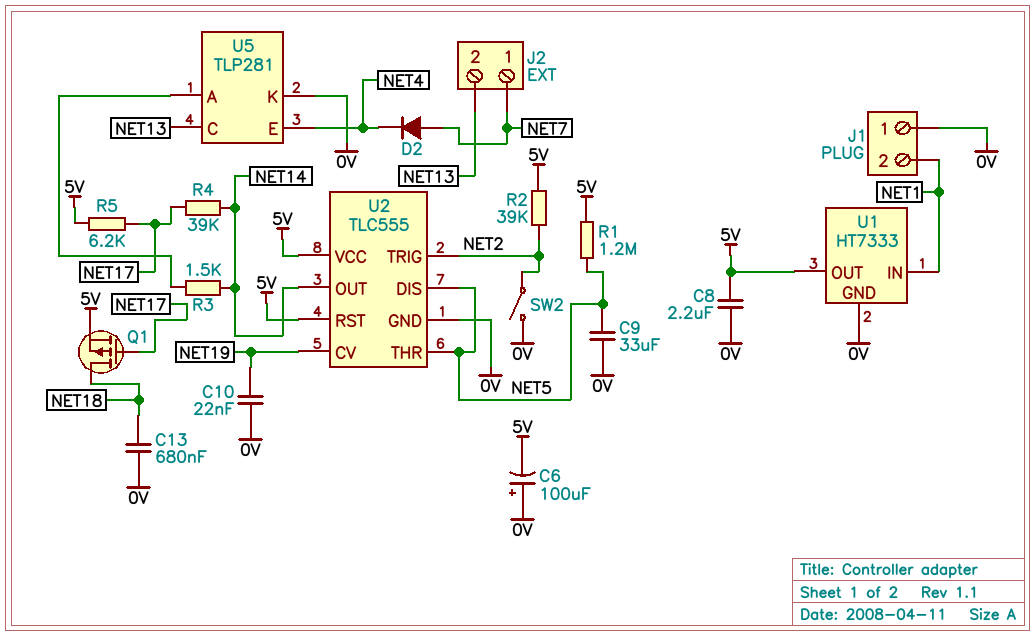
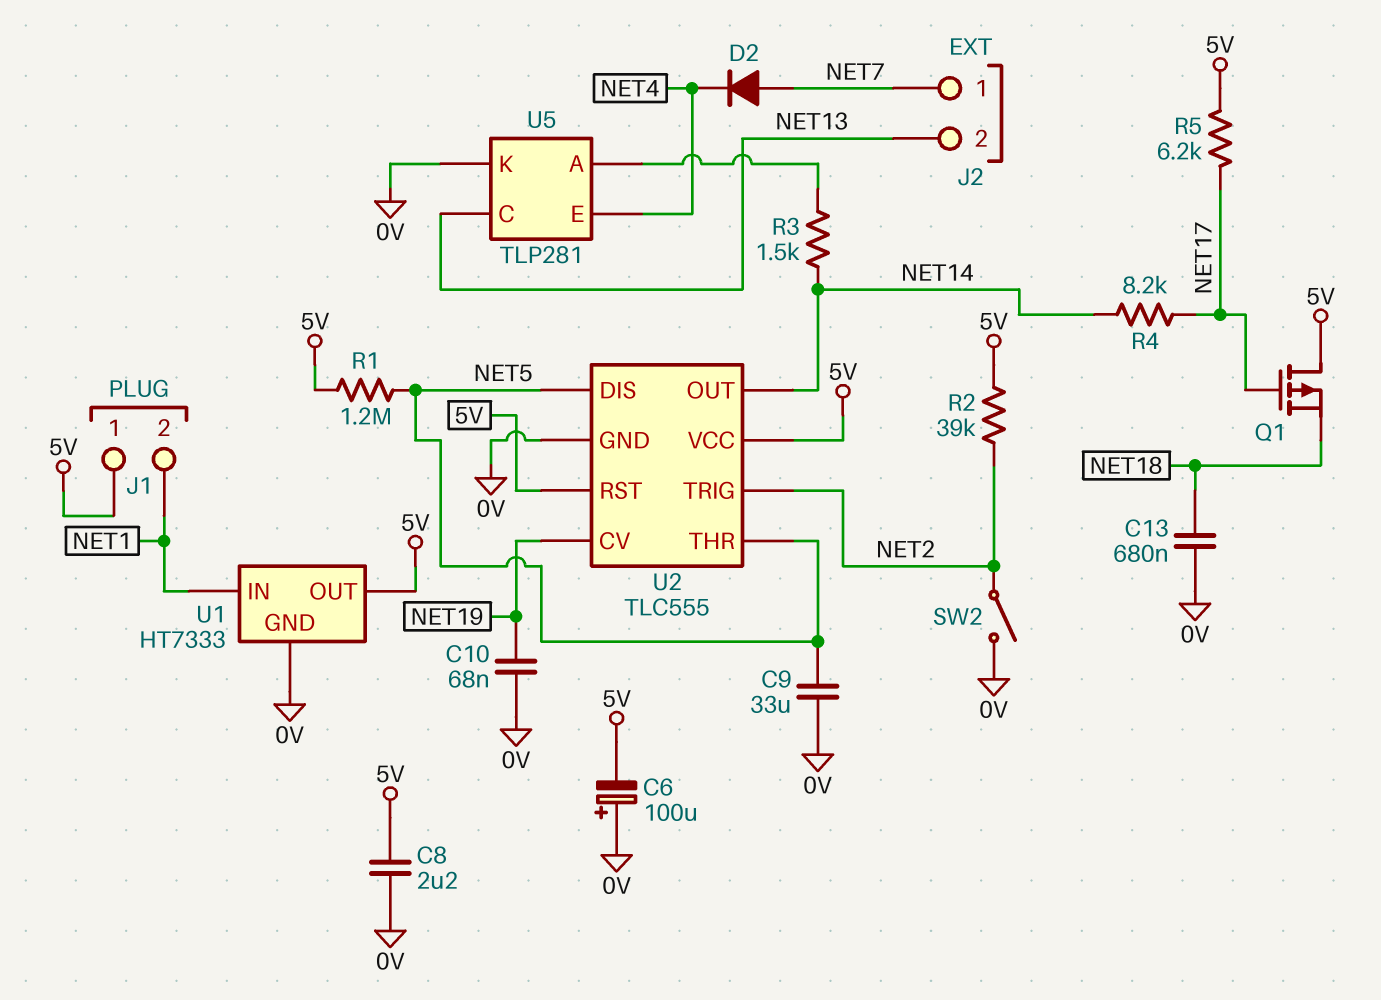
C10: 22nF (0V, NET19) -> 68nF (0V, NET19)
J1 pin 1: 0V -> 5V
Q1: PMOS (G NET17, D NET18, S 5V) -> PMOS (G NET17, D 5V, S NET18)
R4: 39k (NET14, NET17) -> 8.2k (NET14, NET17)

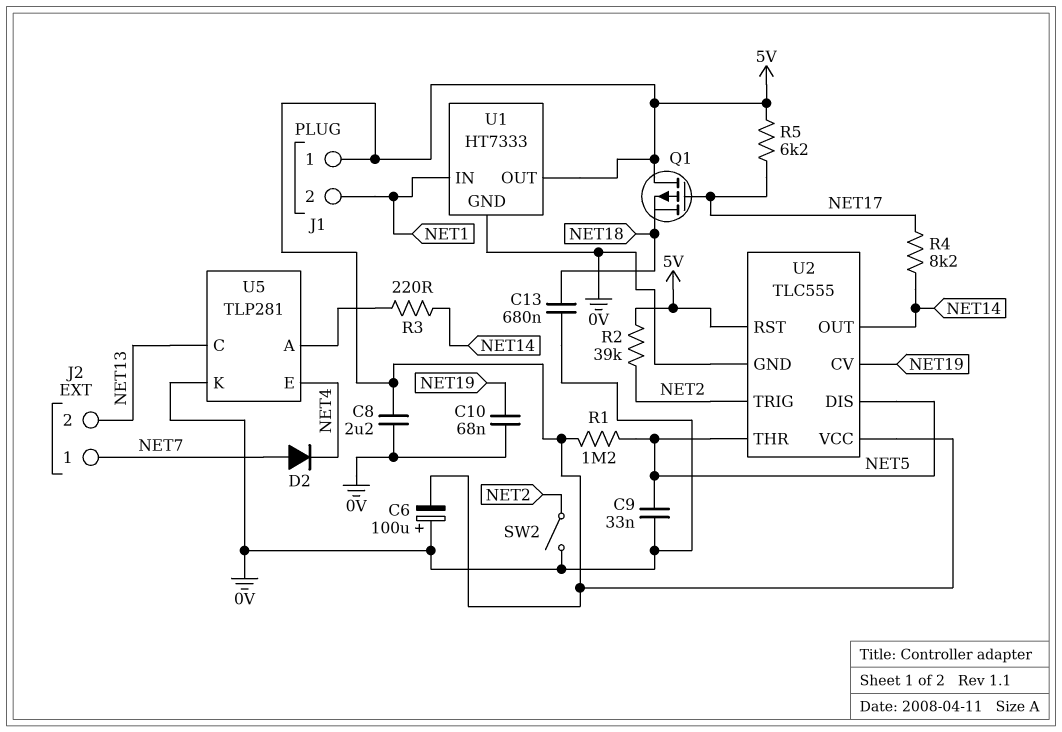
C9: 33uF (0V, NET5) -> 33nF (0V, NET5)
R3: 1.5k (NET14, U5/A) -> 220 (NET14, U5/A)

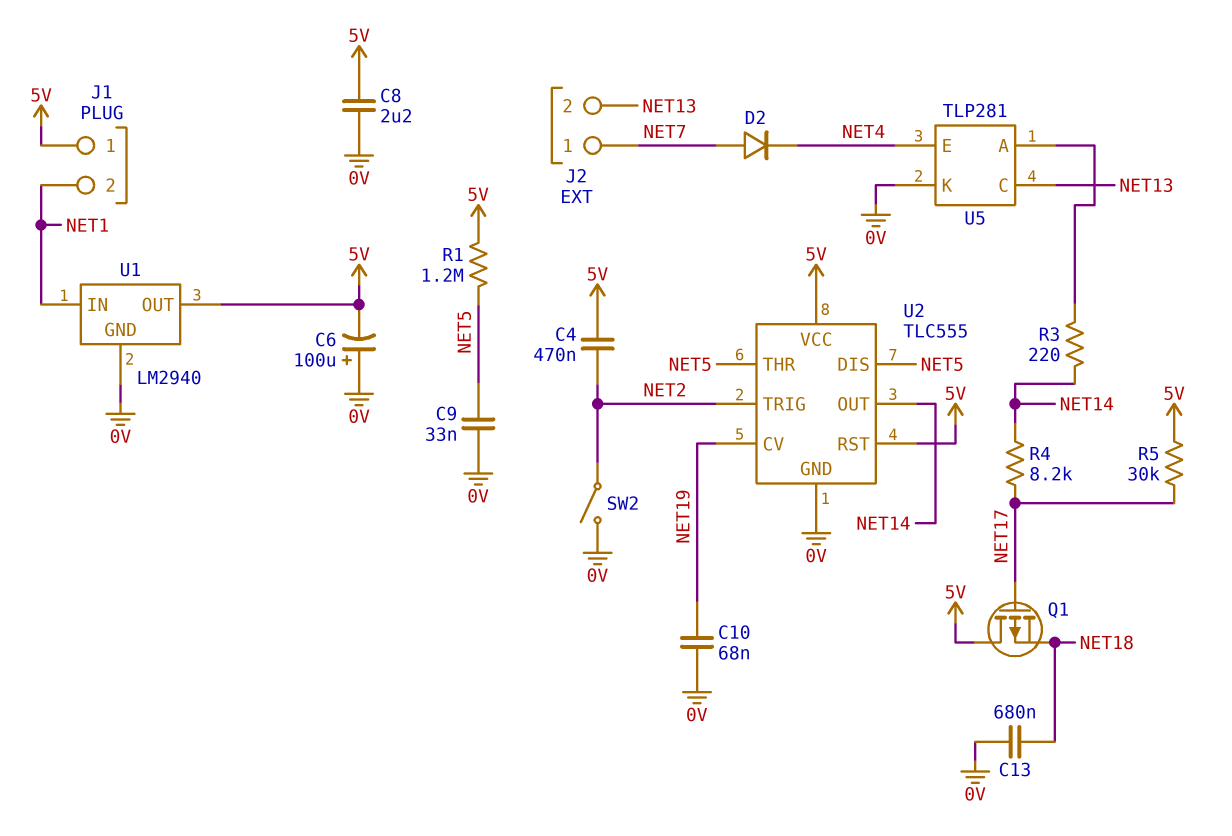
C4: none -> 470nF (5V, NET2)
R2: 39k (5V, NET2) -> none
R5: 6.2k (5V, NET17) -> 30k (5V, NET17)
U1: HT7333 -> LM2940

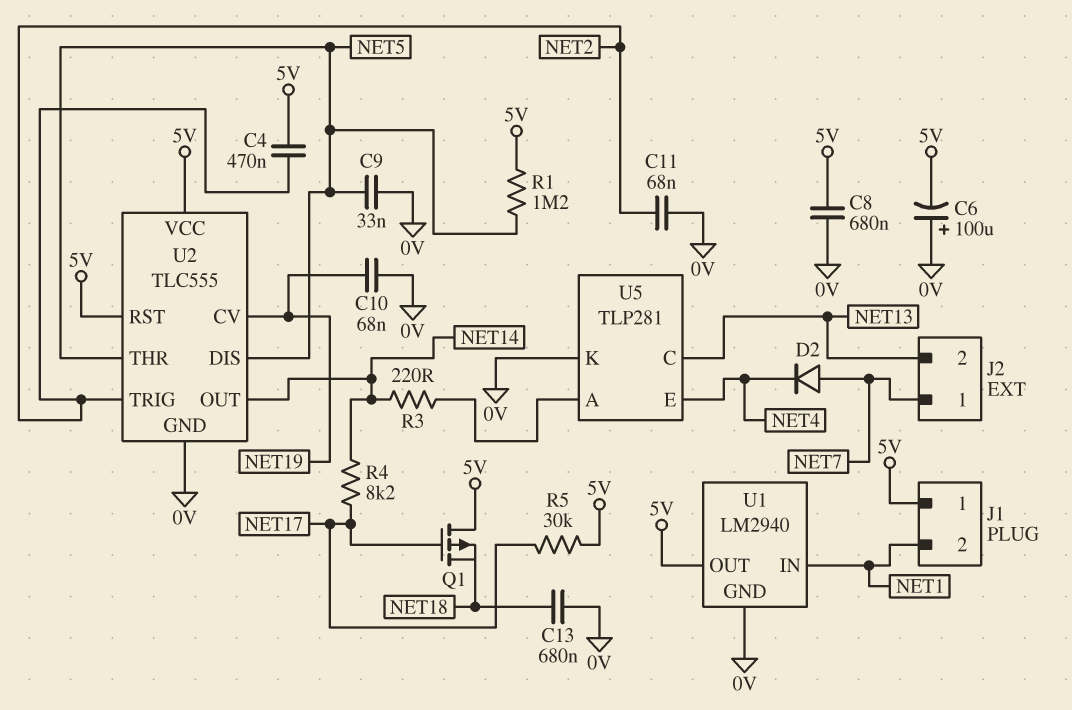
C8: 2.2uF (0V, 5V) -> 680nF (0V, 5V)
C11: none -> 68nF (0V, NET2)
SW2: switch (0V, NET2) -> none

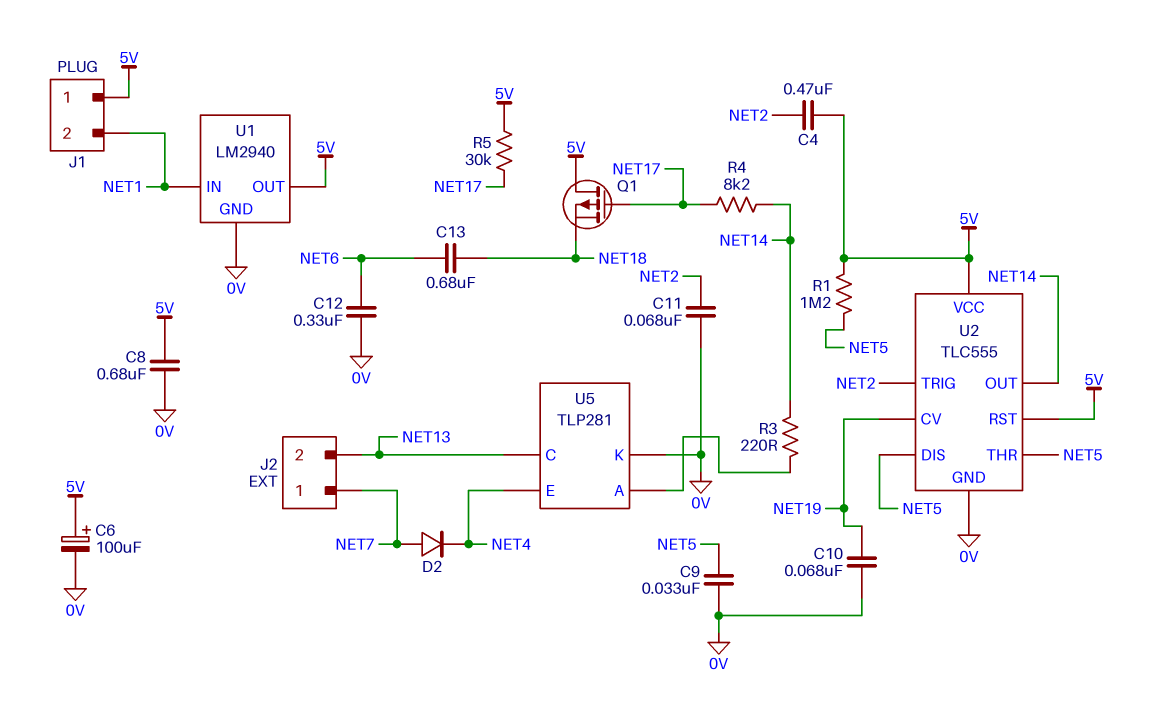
C6: 100uF (plus 0V, minus 5V) -> 100uF (plus 5V, minus 0V)
C12: none -> 330nF (0V, NET6)
C13: 680nF (0V, NET18) -> 680nF (NET6, NET18)

